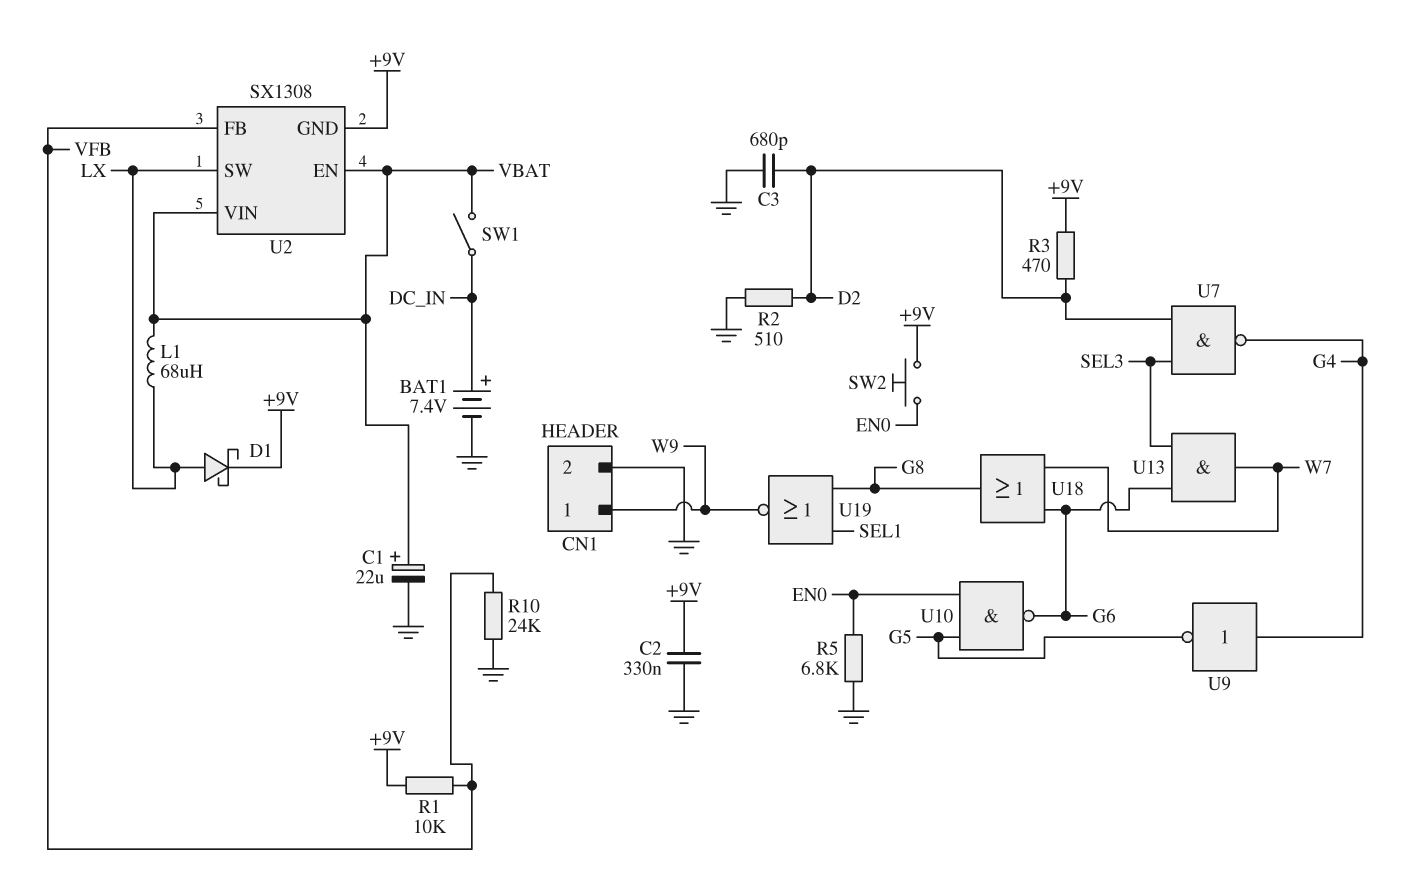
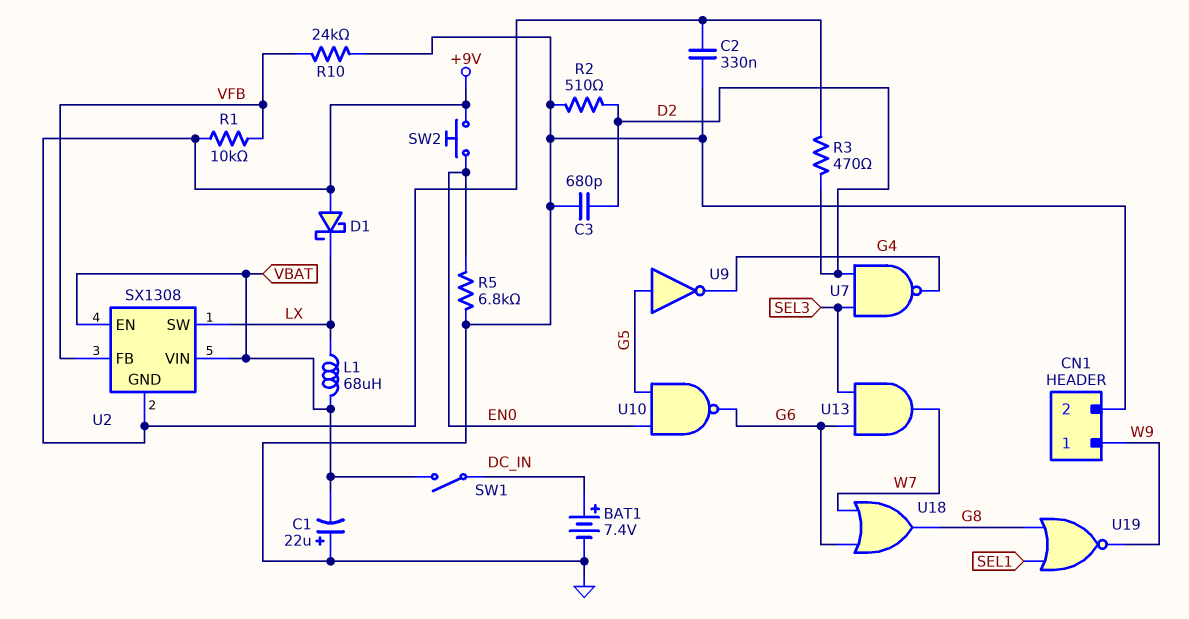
C1: 22uF (plus VBAT, minus GND) -> 22uF (plus GND, minus VBAT)
D1: schottky (A LX, K +9V) -> schottky (A +9V, K LX)
U9: NOT (in G4, out G5) -> NOT (in G5, out G4)

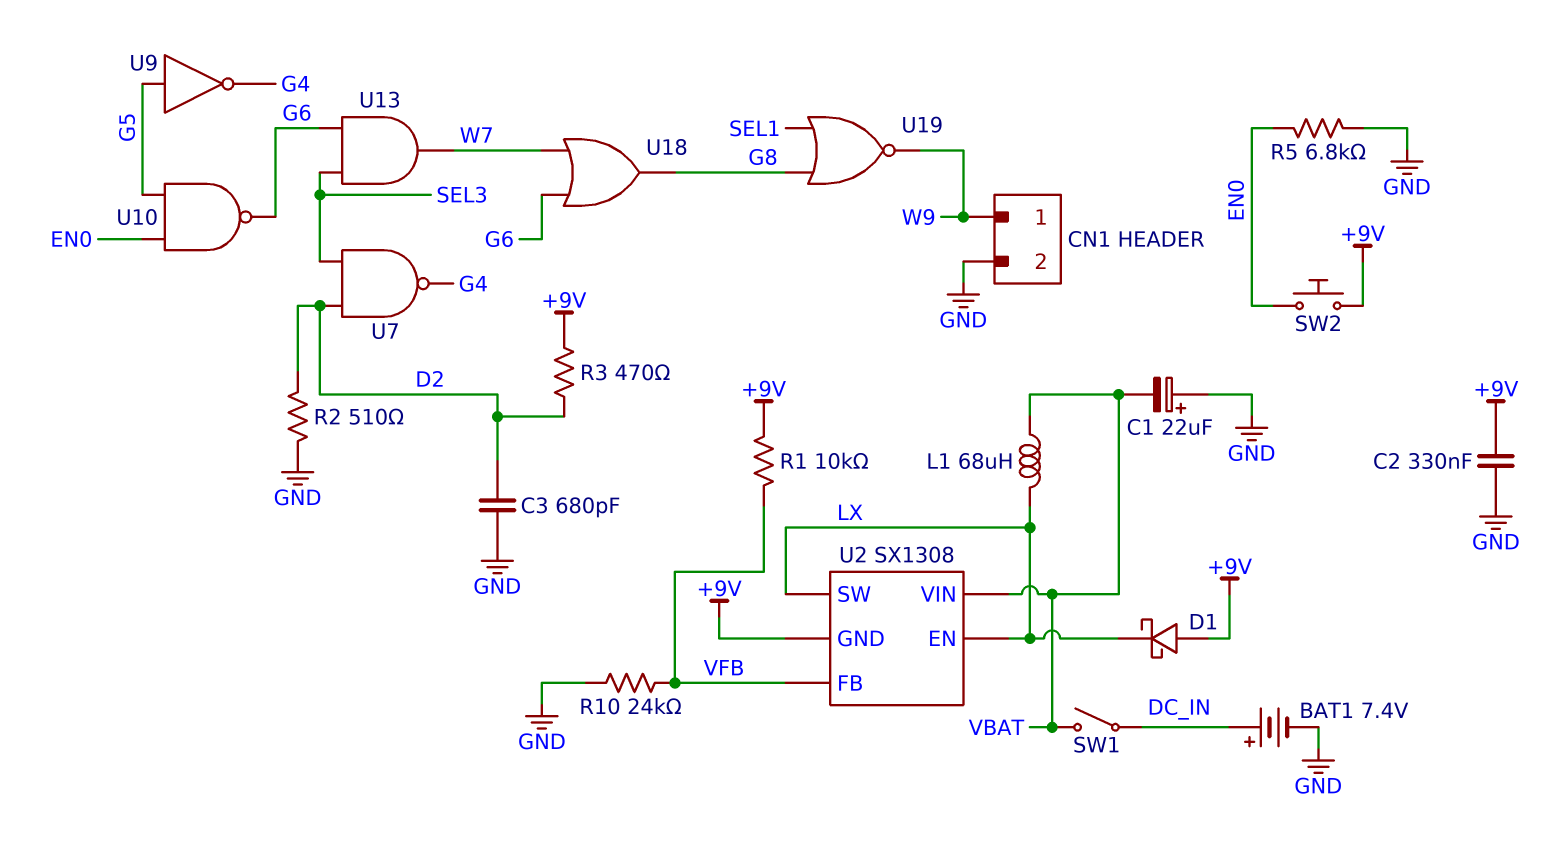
U2 pin EN: VBAT -> LX

